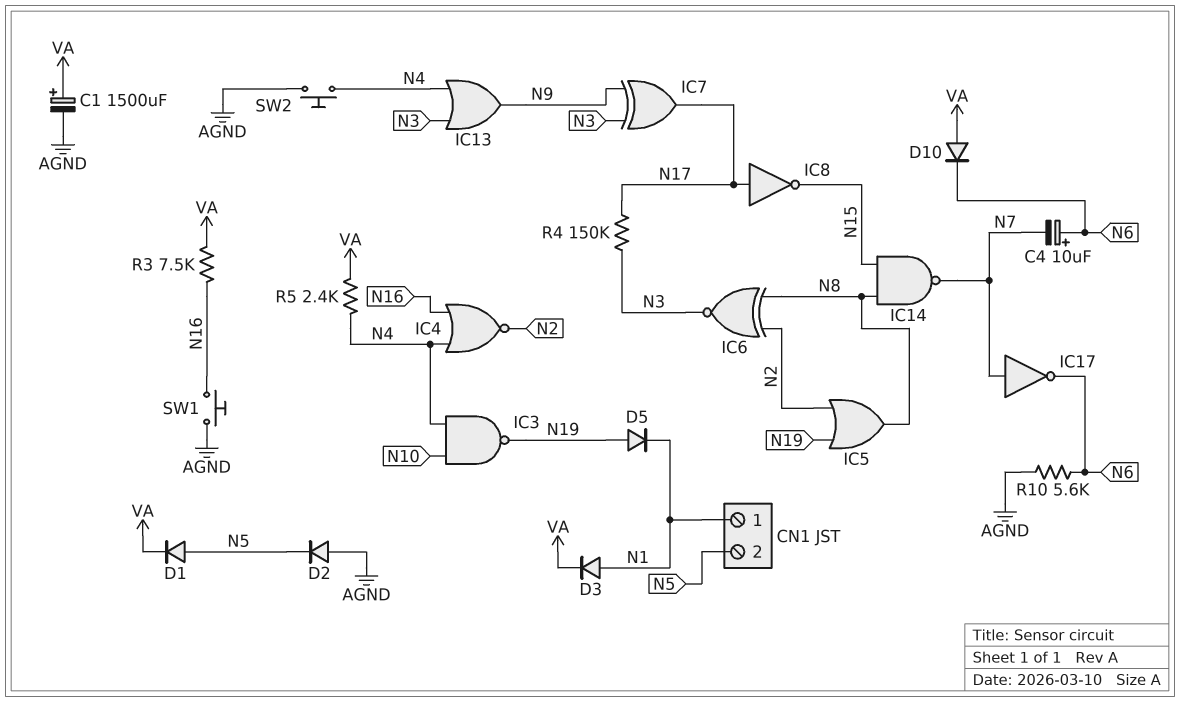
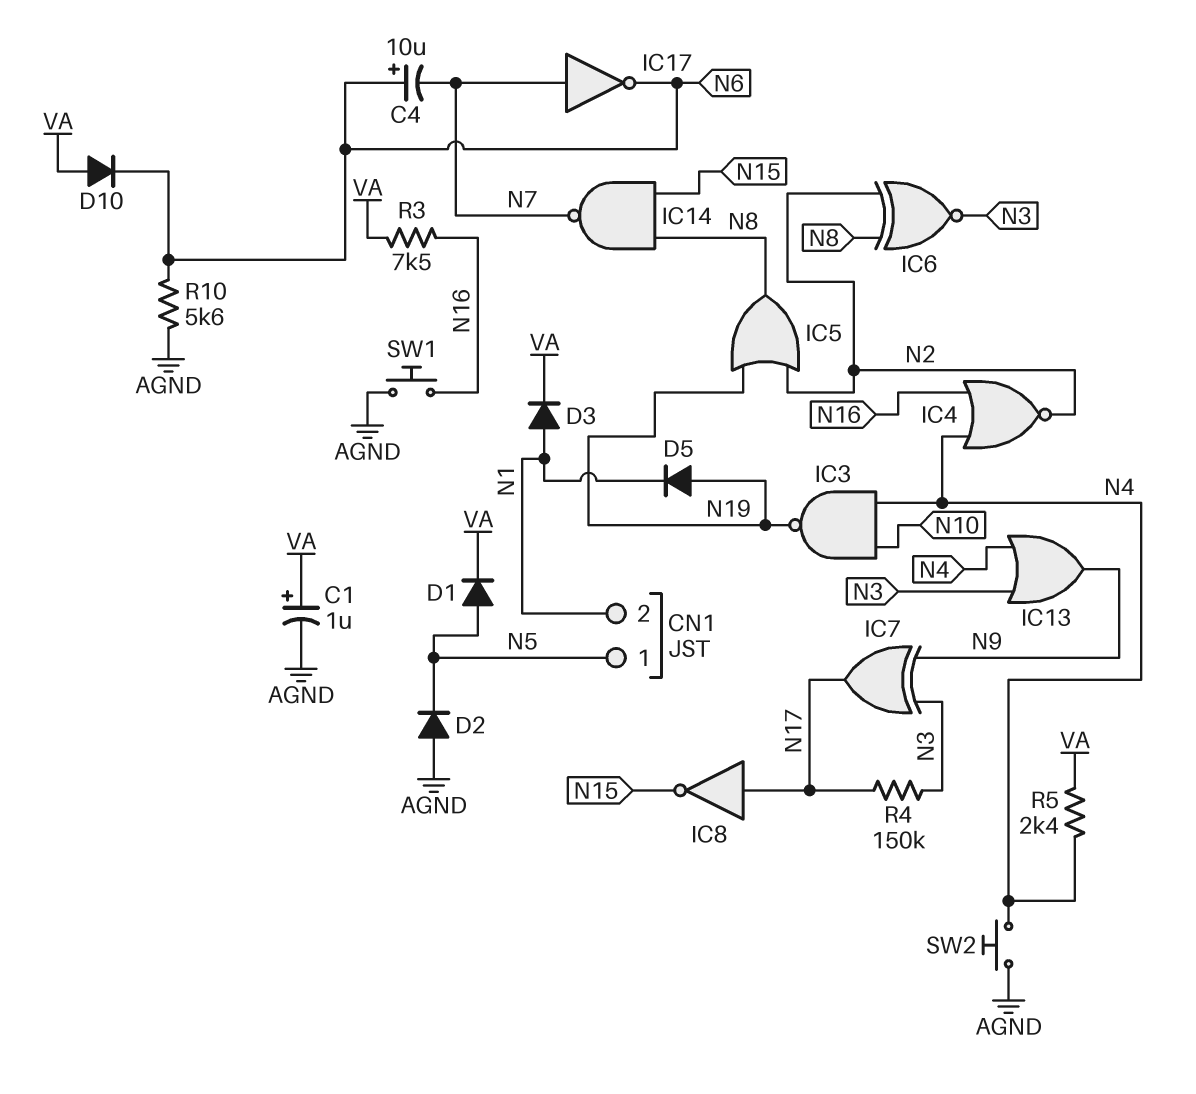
C1: 1500uF (plus VA, minus AGND) -> 1uF (plus VA, minus AGND)
CN1 pin 1: N1 -> N5
CN1 pin 2: N5 -> N1

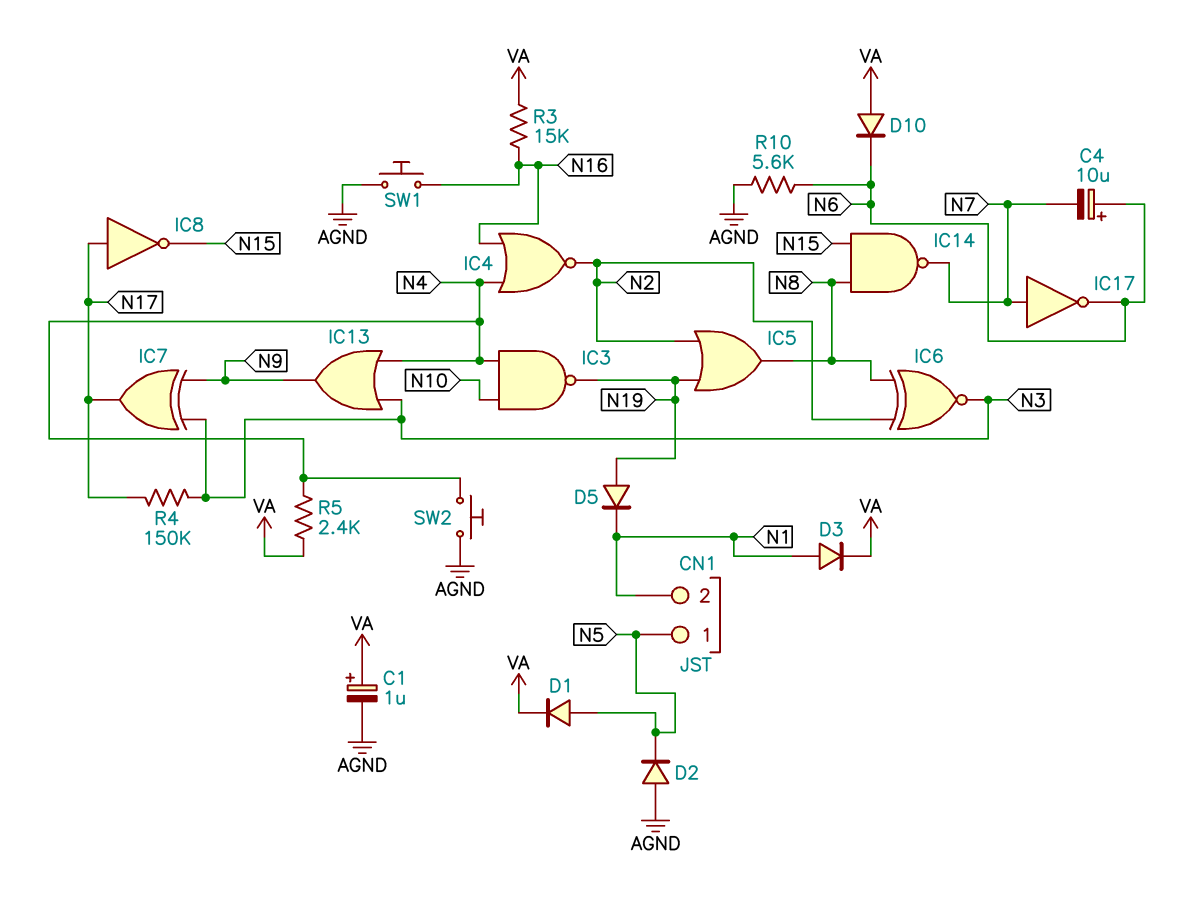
R3: 7.5k (N16, VA) -> 15k (N16, VA)

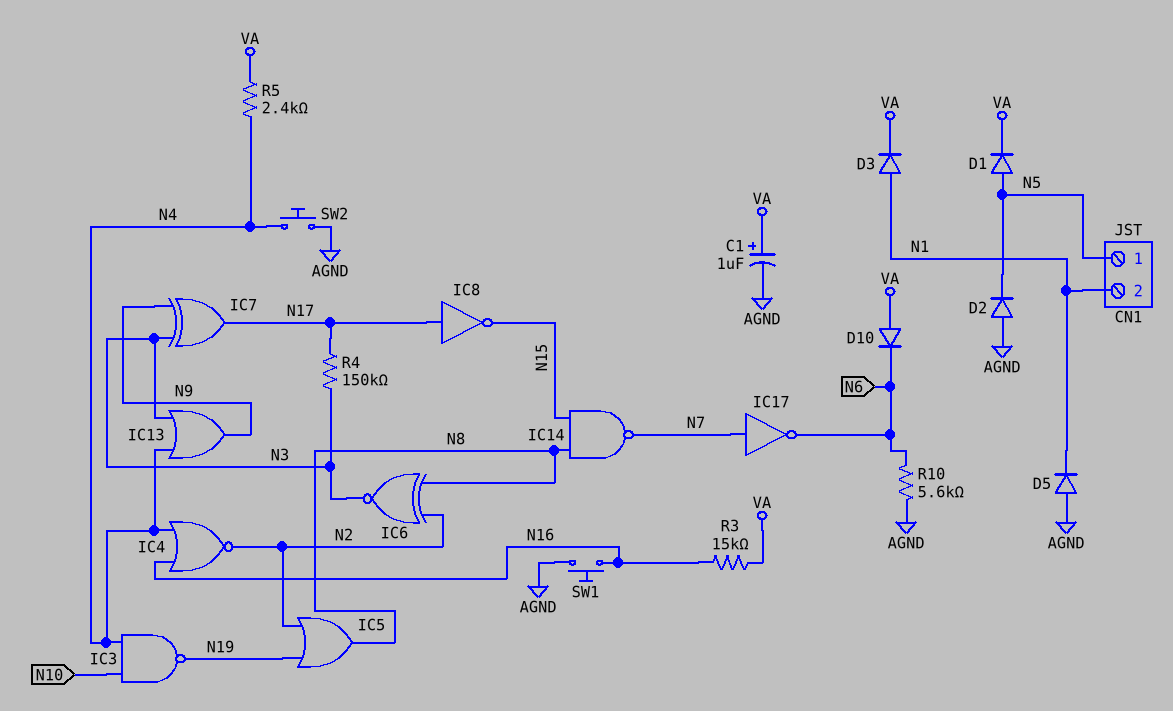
C4: 10uF (plus N6, minus N7) -> none
D5: diode (A N19, K N1) -> diode (A AGND, K N1)

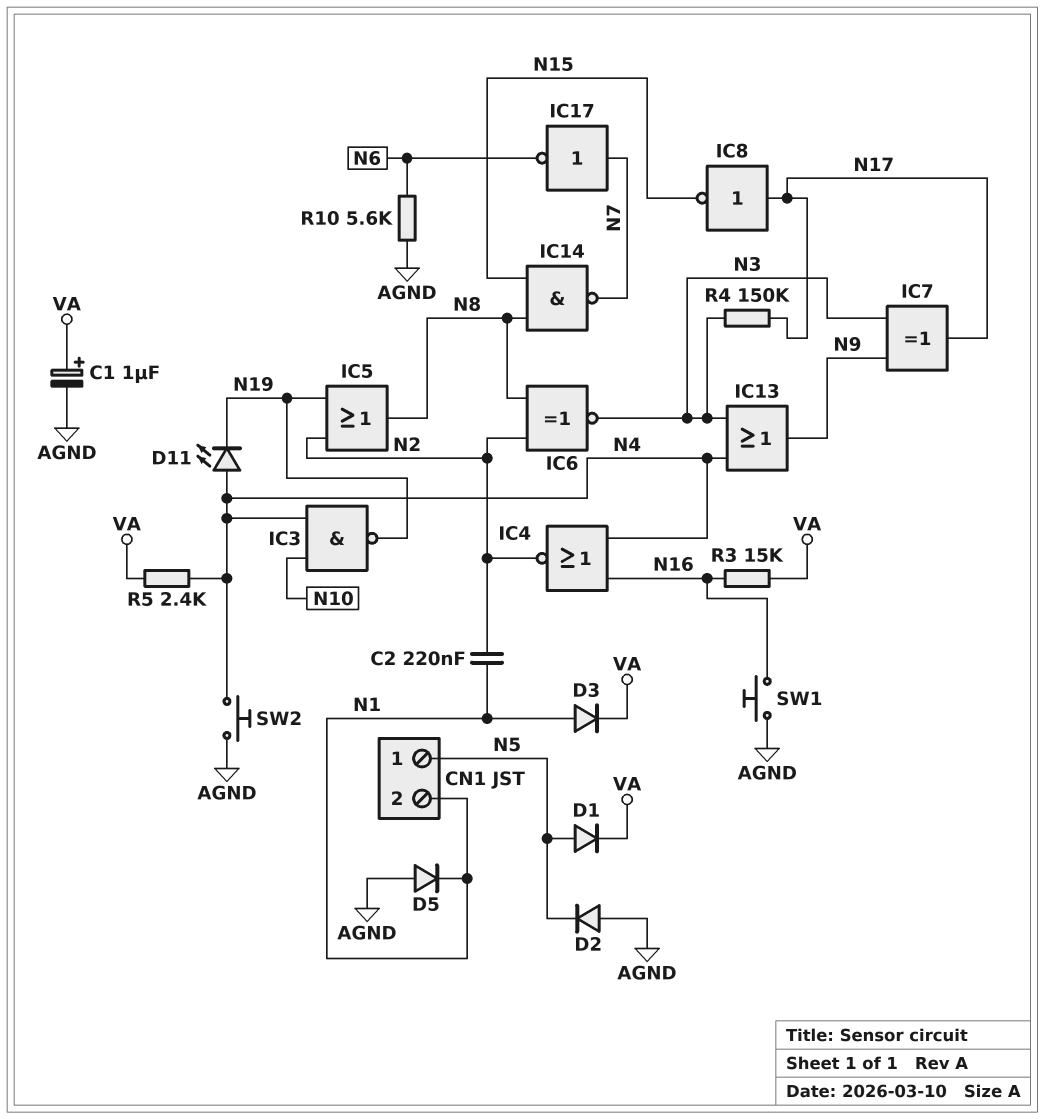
C2: none -> 220nF (N1, N2)
D10: diode (A VA, K N6) -> none
D11: none -> LED (A N4, K N19)

